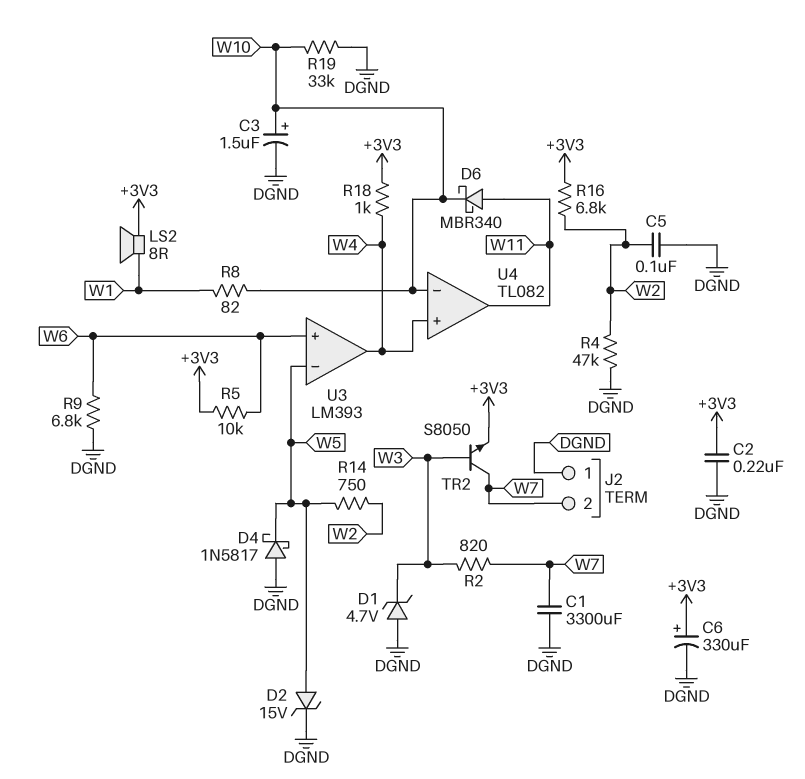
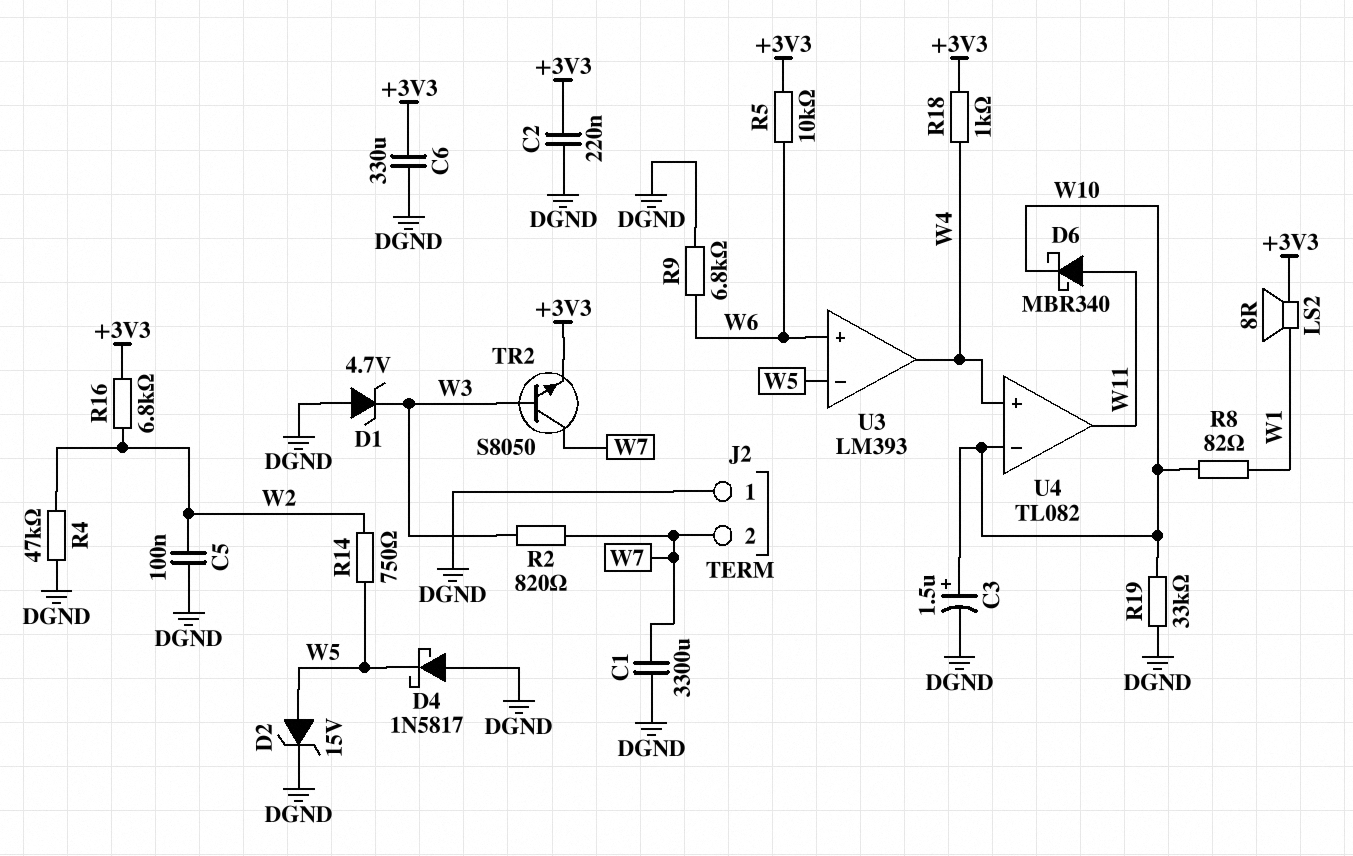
C6: 330uF (plus +3V3, minus DGND) -> 330uF (+3V3, DGND)

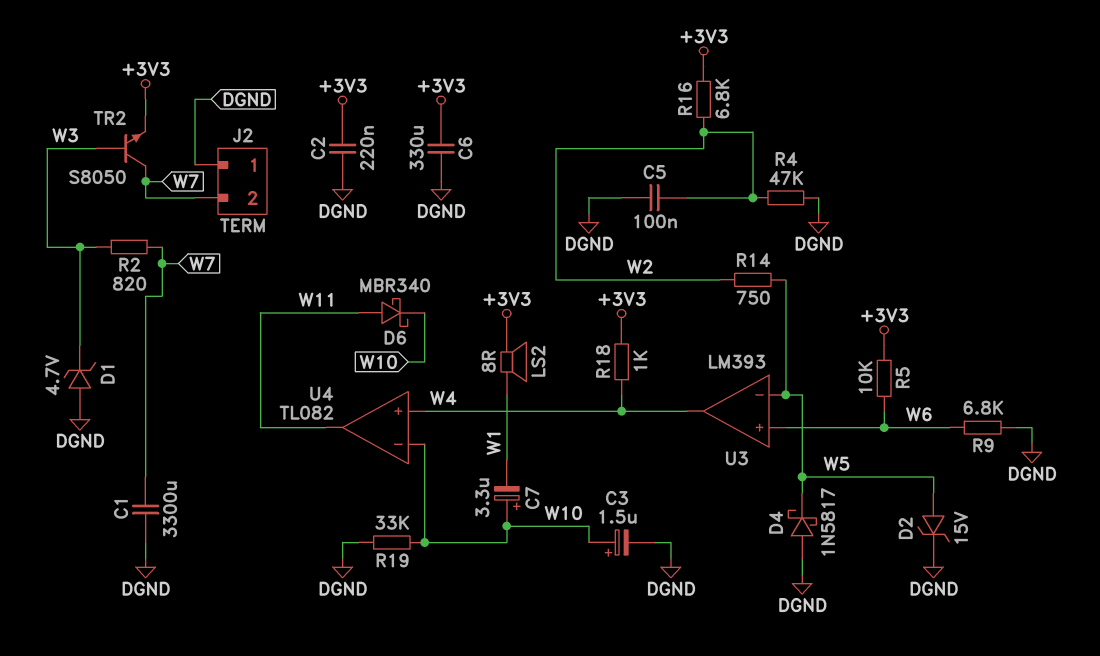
C7: none -> 3.3uF (plus W10, minus W1)
R8: 82 (W1, W10) -> none

